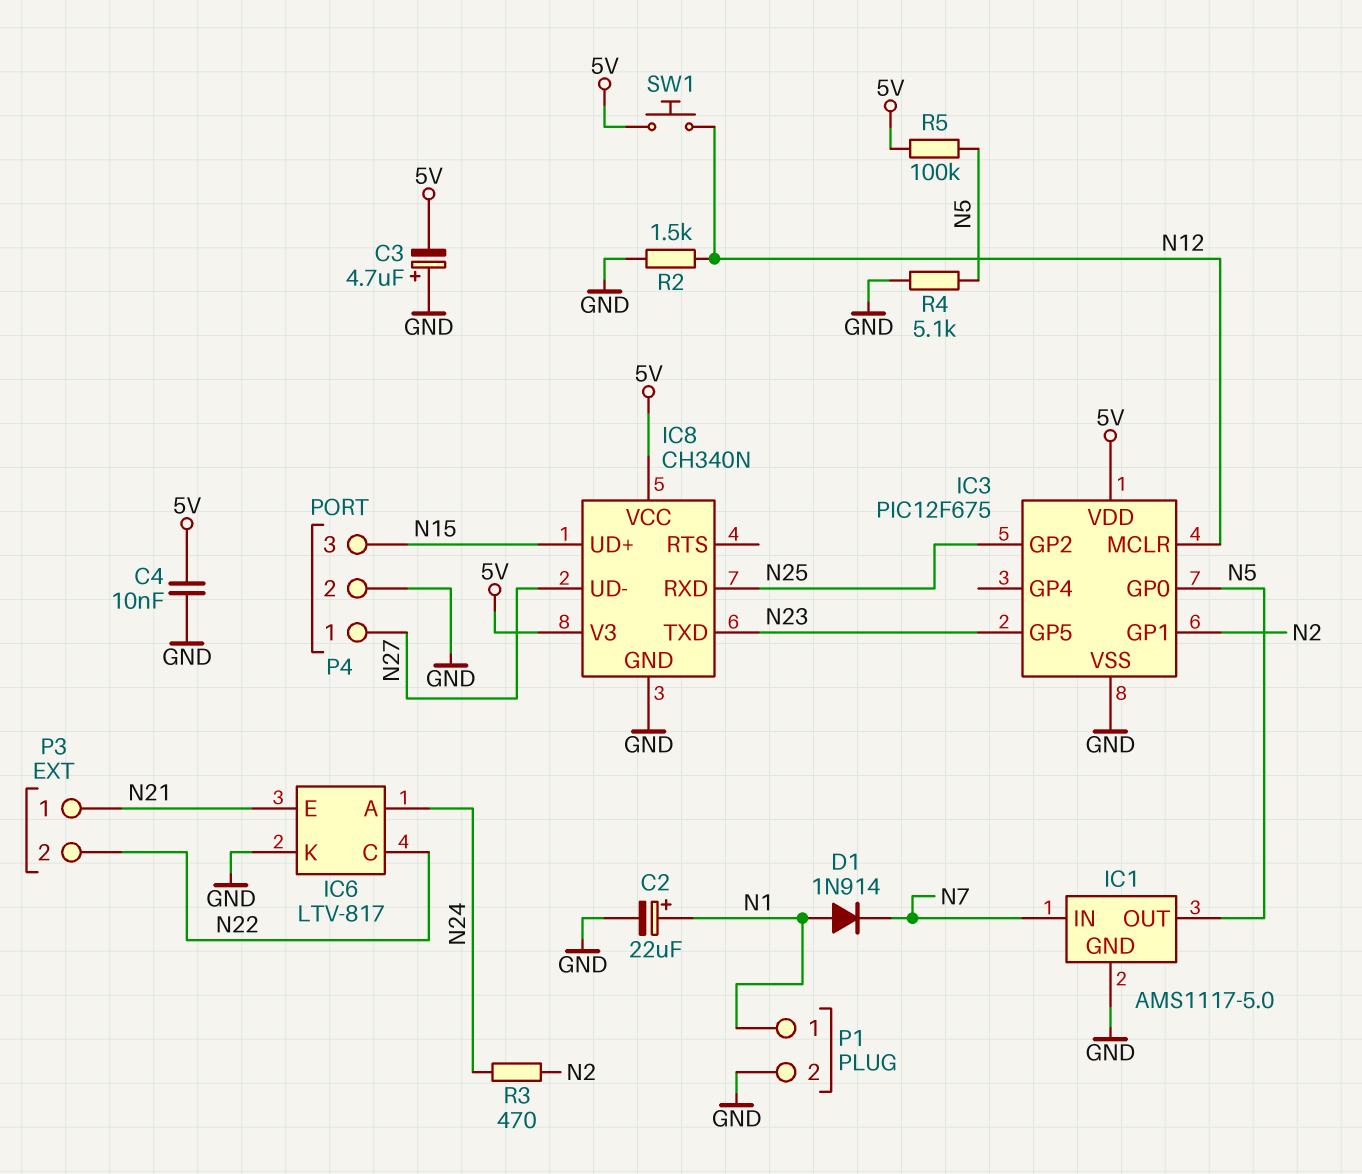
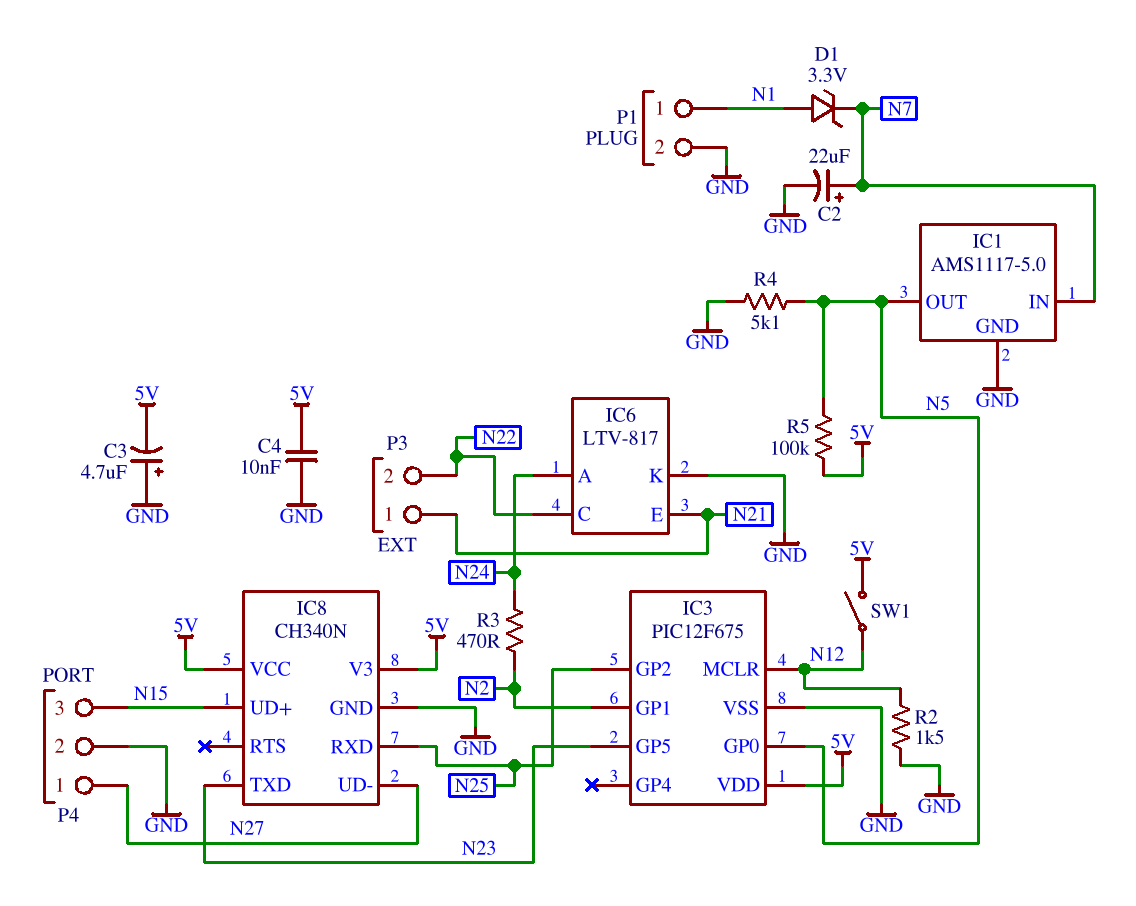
C2: 22uF (plus N1, minus GND) -> 22uF (plus N7, minus GND)
D1: diode 1N914 (A N1, K N7) -> zener 3.3V (A N1, K N7)
SW1: button (5V, N12) -> switch (5V, N12)

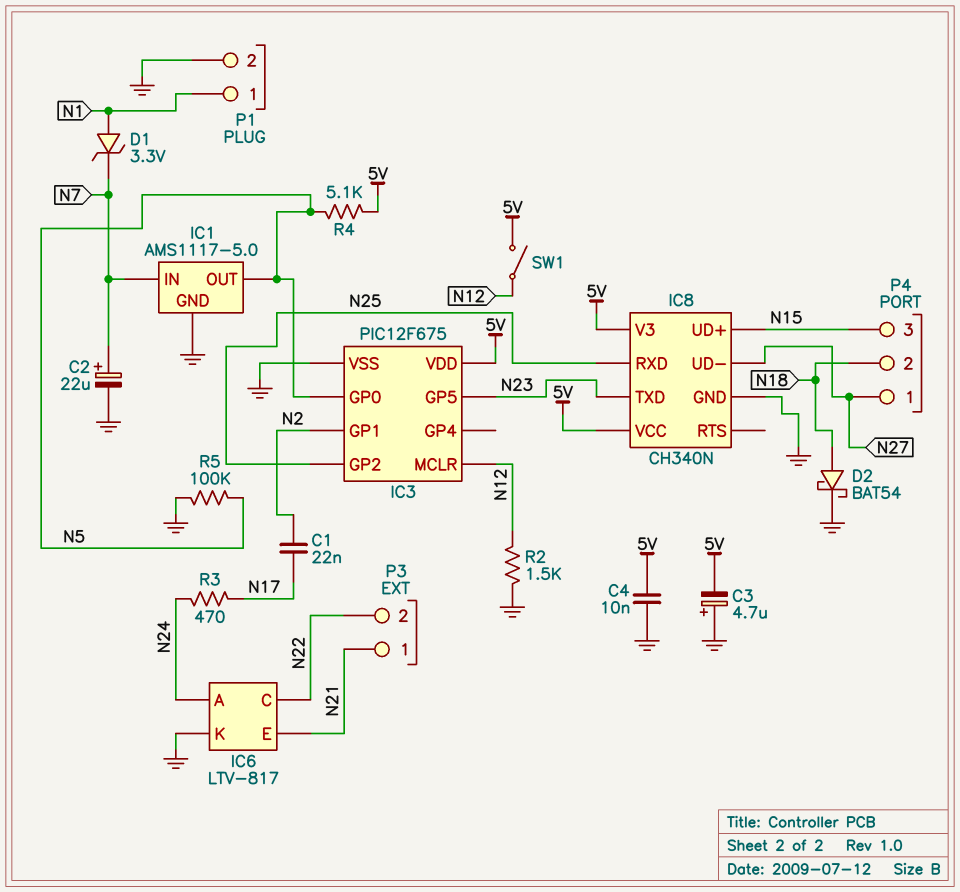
C1: none -> 22nF (N2, N17)
D2: none -> schottky BAT54 (A N18, K GND)
P4 pin 2: GND -> N18
R3: 470 (N2, N24) -> 470 (N17, N24)
R4: 5.1k (GND, N5) -> 5.1k (5V, N5)
R5: 100k (5V, N5) -> 100k (GND, N5)

